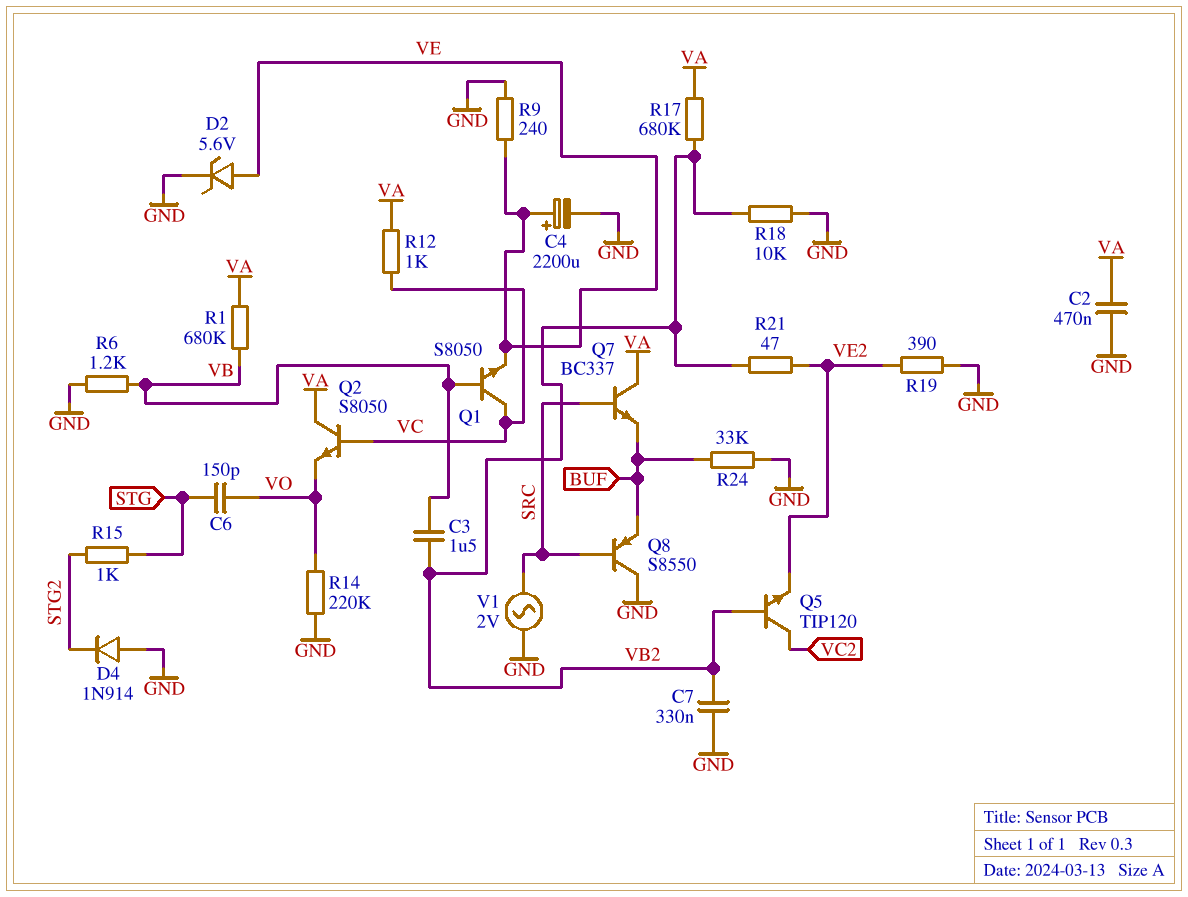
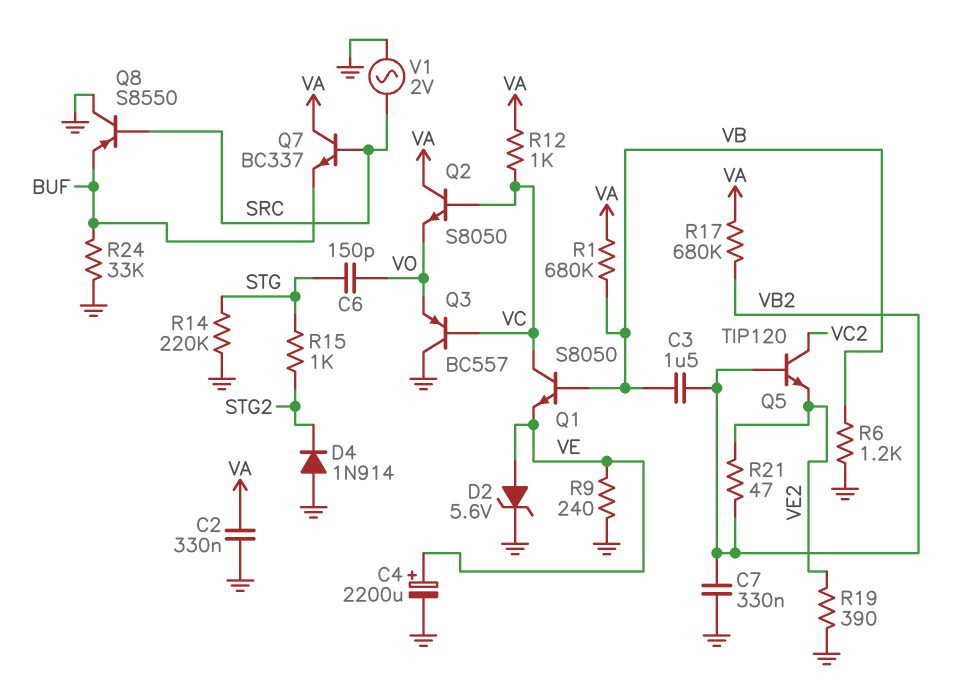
C2: 470nF (GND, VA) -> 330nF (GND, VA)
Q3: none -> PNP BC557 (B VC, C GND, E VO)
R14: 220k (GND, VO) -> 220k (GND, STG)
R18: 10k (GND, VB2) -> none

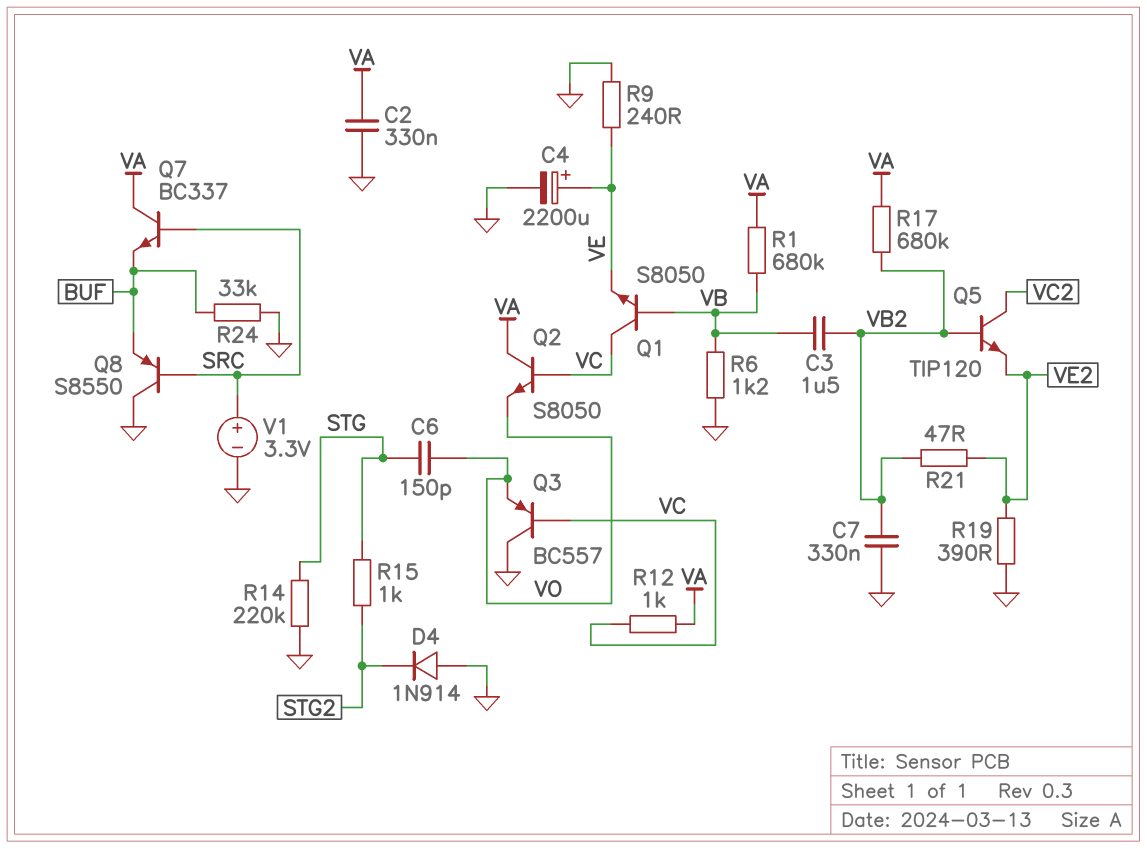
D2: zener 5.6V (A VE, K GND) -> none
V1: AC 2V (GND, SRC) -> 3.3V (plus SRC, minus GND)

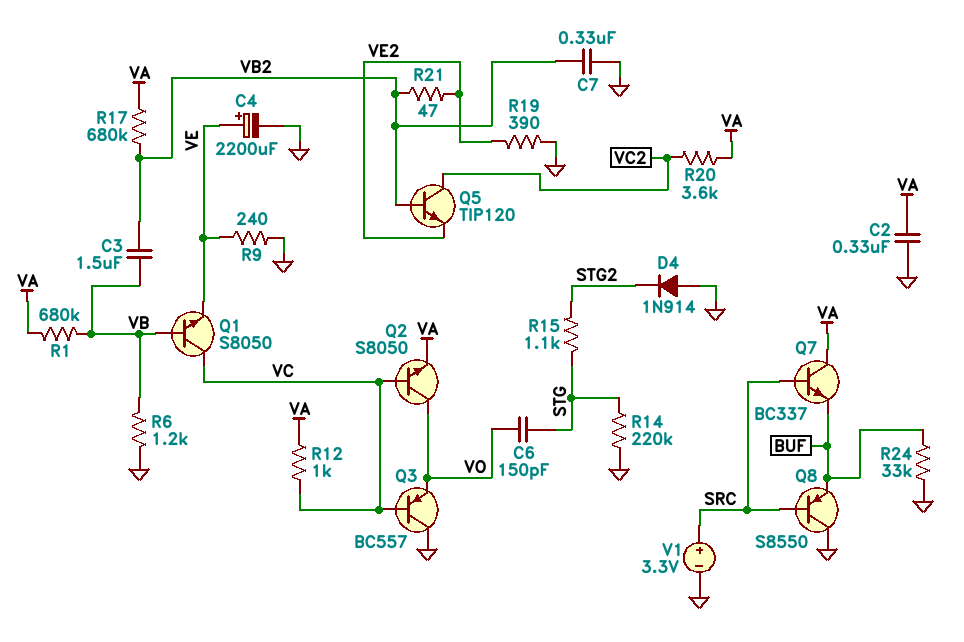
Q2: NPN S8050 (B VC, C VA, E VO) -> NPN S8050 (B VC, C VO, E VA)
R15: 1k (STG, STG2) -> 1.1k (STG, STG2)
R20: none -> 3.6k (VA, VC2)

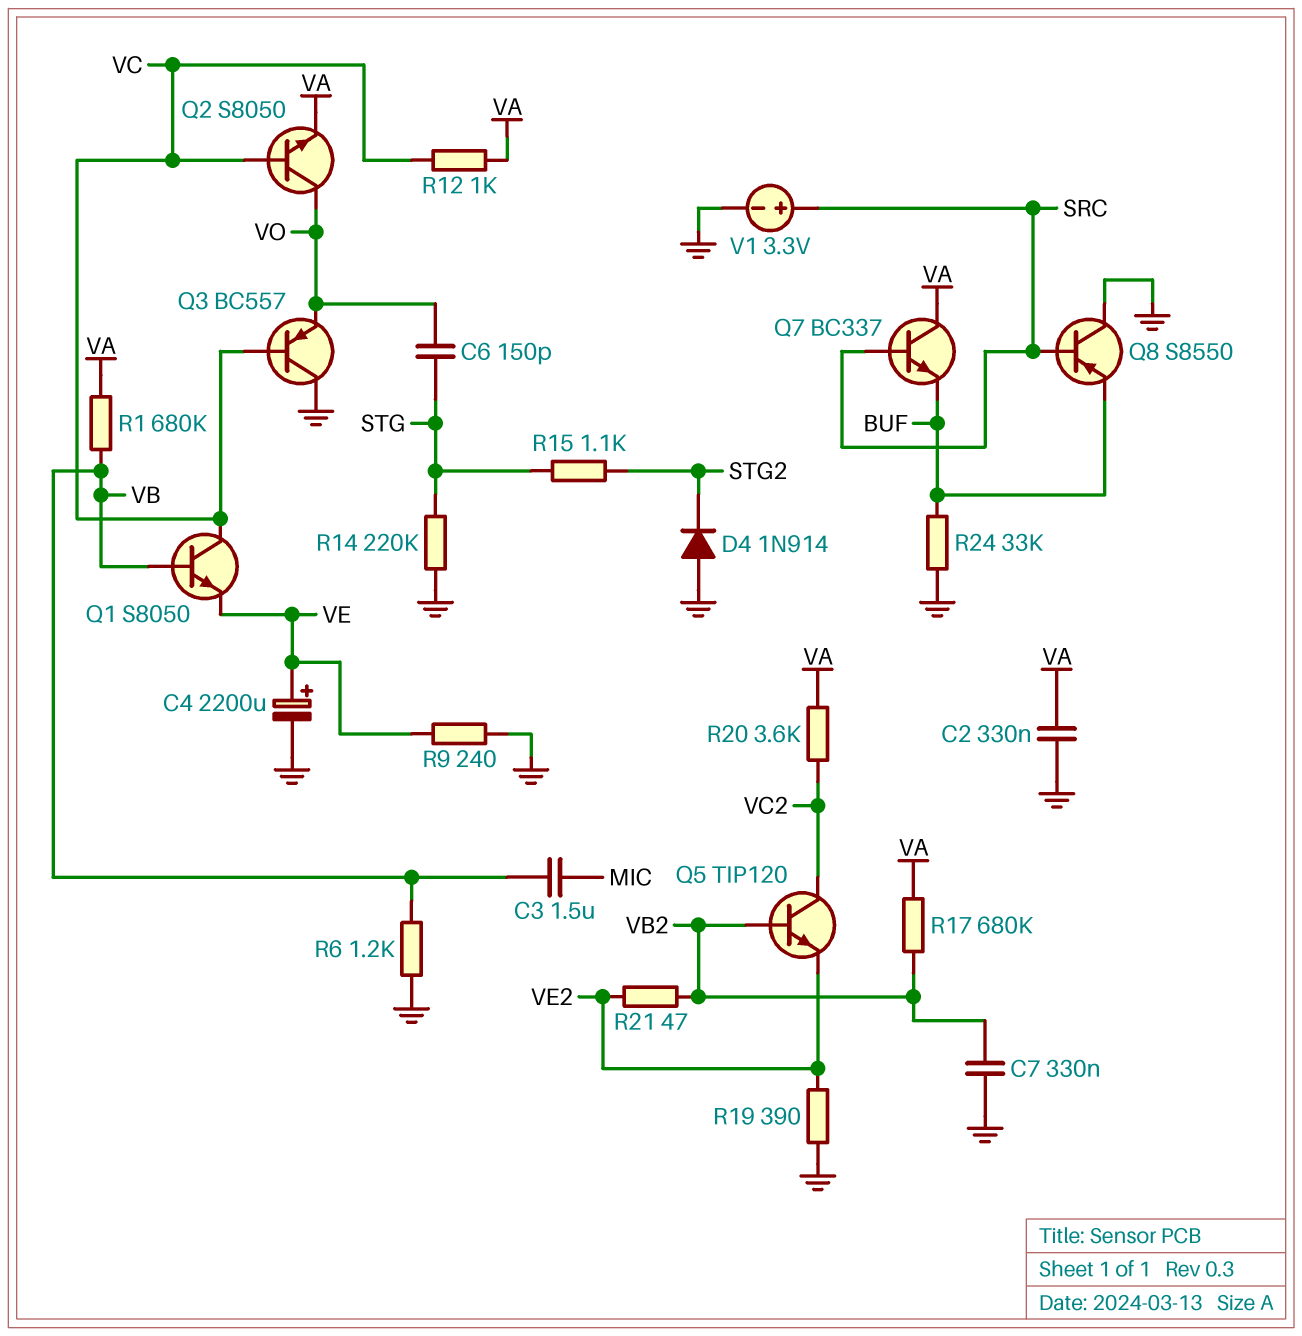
C3: 1.5uF (VB, VB2) -> 1.5uF (MIC, VB)

